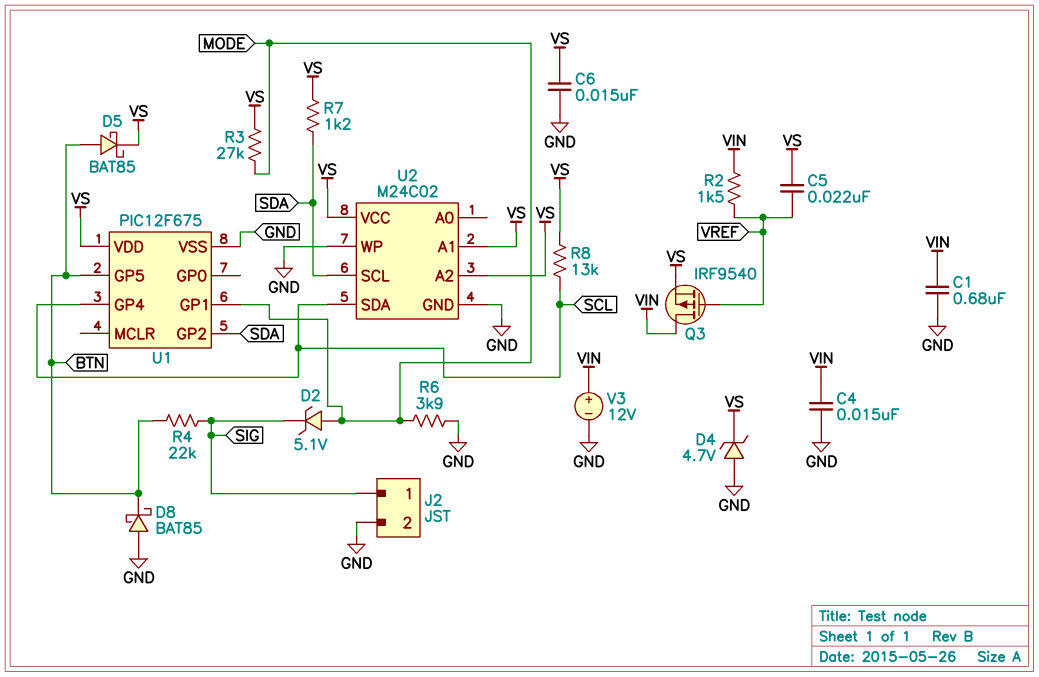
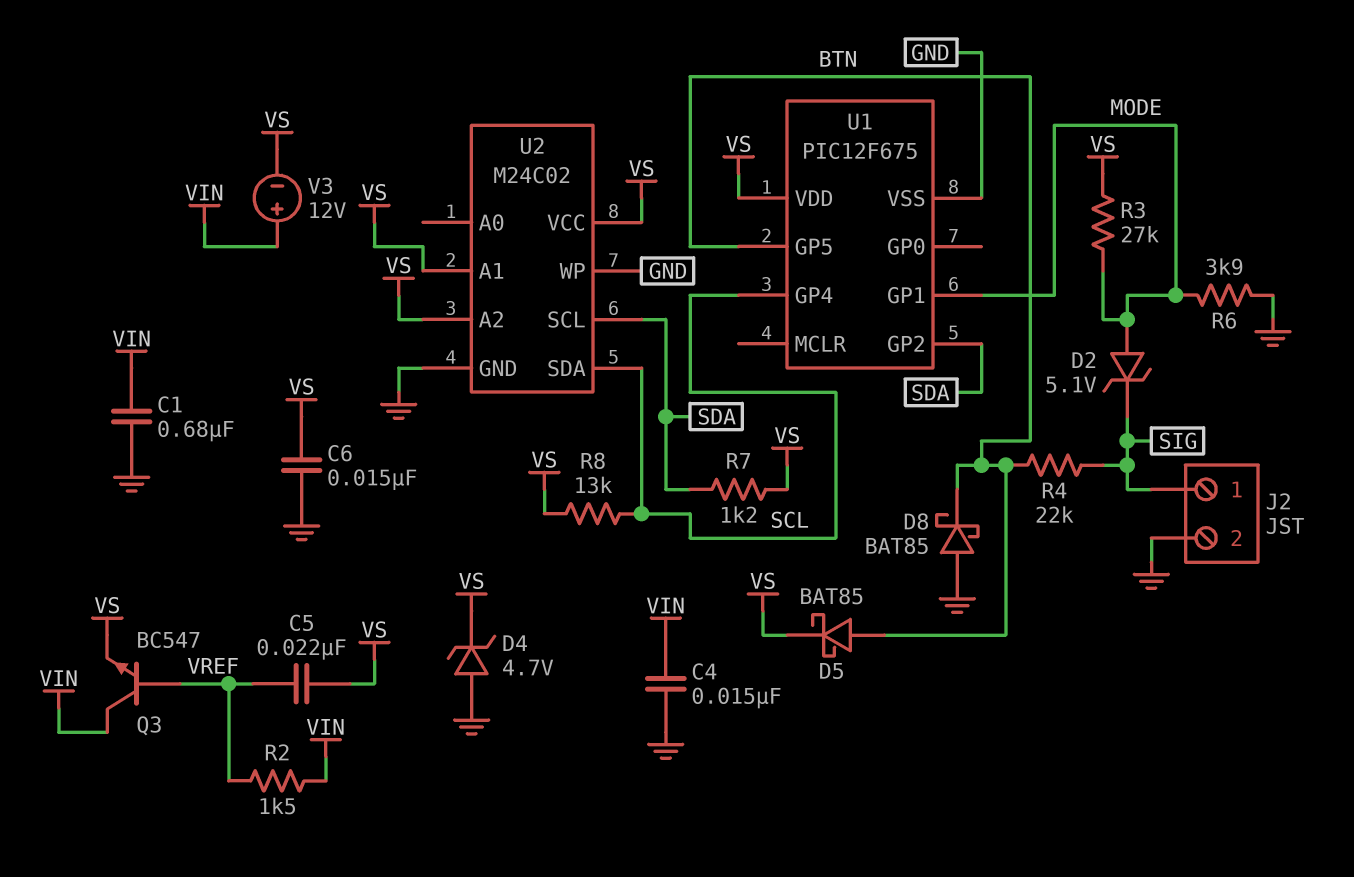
Q3: PMOS IRF9540 (G VREF, D VIN, S VS) -> NPN BC547 (B VREF, C VIN, E VS)
V3: 12V (plus VIN, minus GND) -> 12V (plus VIN, minus VS)

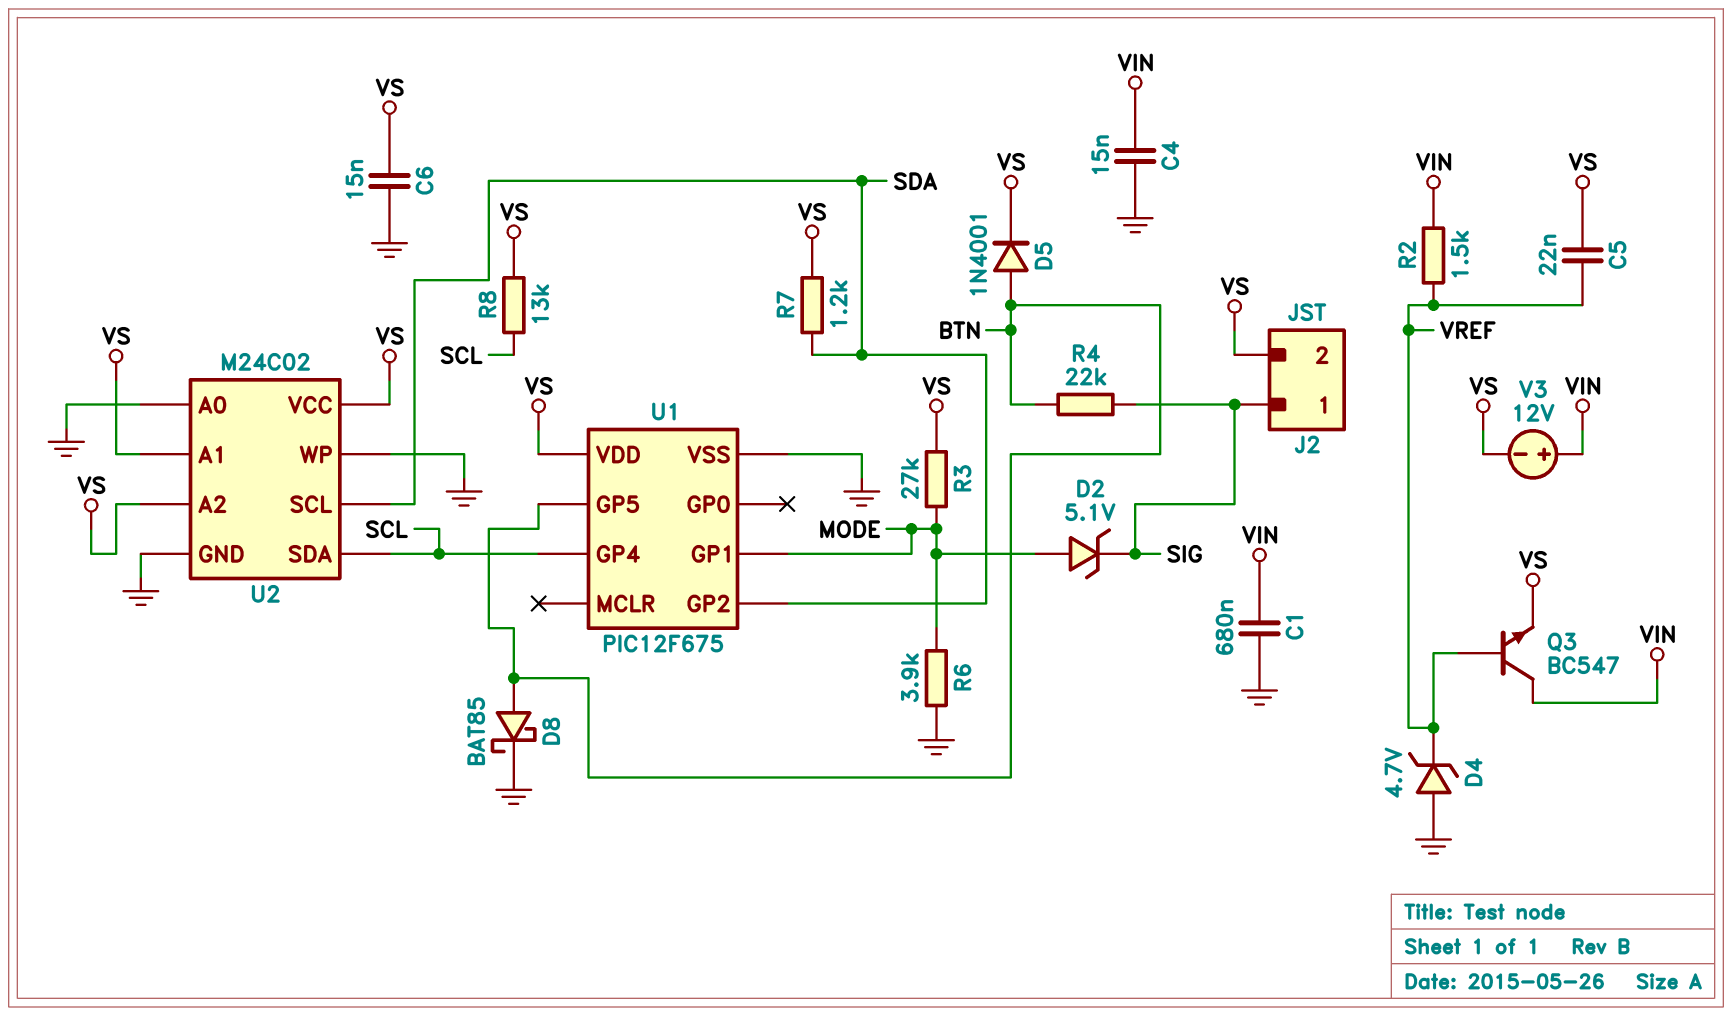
D4: zener 4.7V (A GND, K VS) -> zener 4.7V (A GND, K VREF)
D5: schottky BAT85 (A BTN, K VS) -> diode 1N4001 (A BTN, K VS)
D8: schottky BAT85 (A GND, K BTN) -> schottky BAT85 (A BTN, K GND)
J2 pin 2: GND -> VS
U2 pin A0: none -> GND

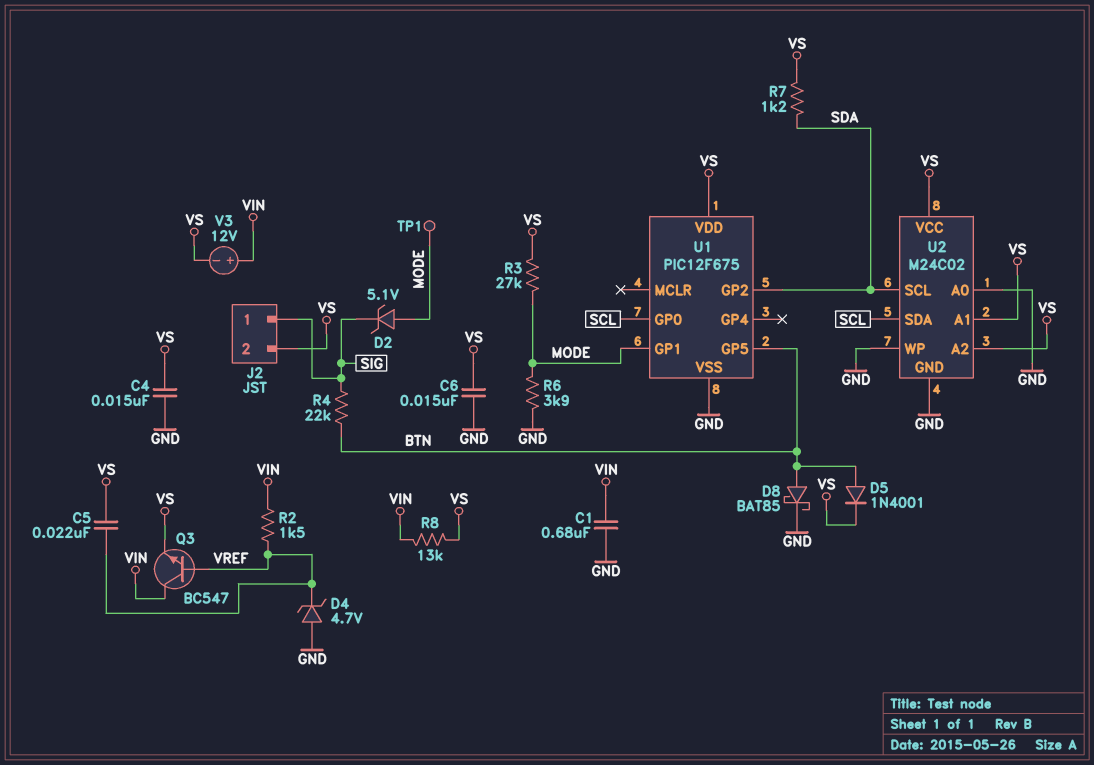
C4: 15nF (GND, VIN) -> 15nF (GND, VS)
R8: 13k (SCL, VS) -> 13k (VIN, VS)
TP1: none -> test point (MODE)
U1 pin GP0: none -> SCL
U1 pin GP4: SCL -> none

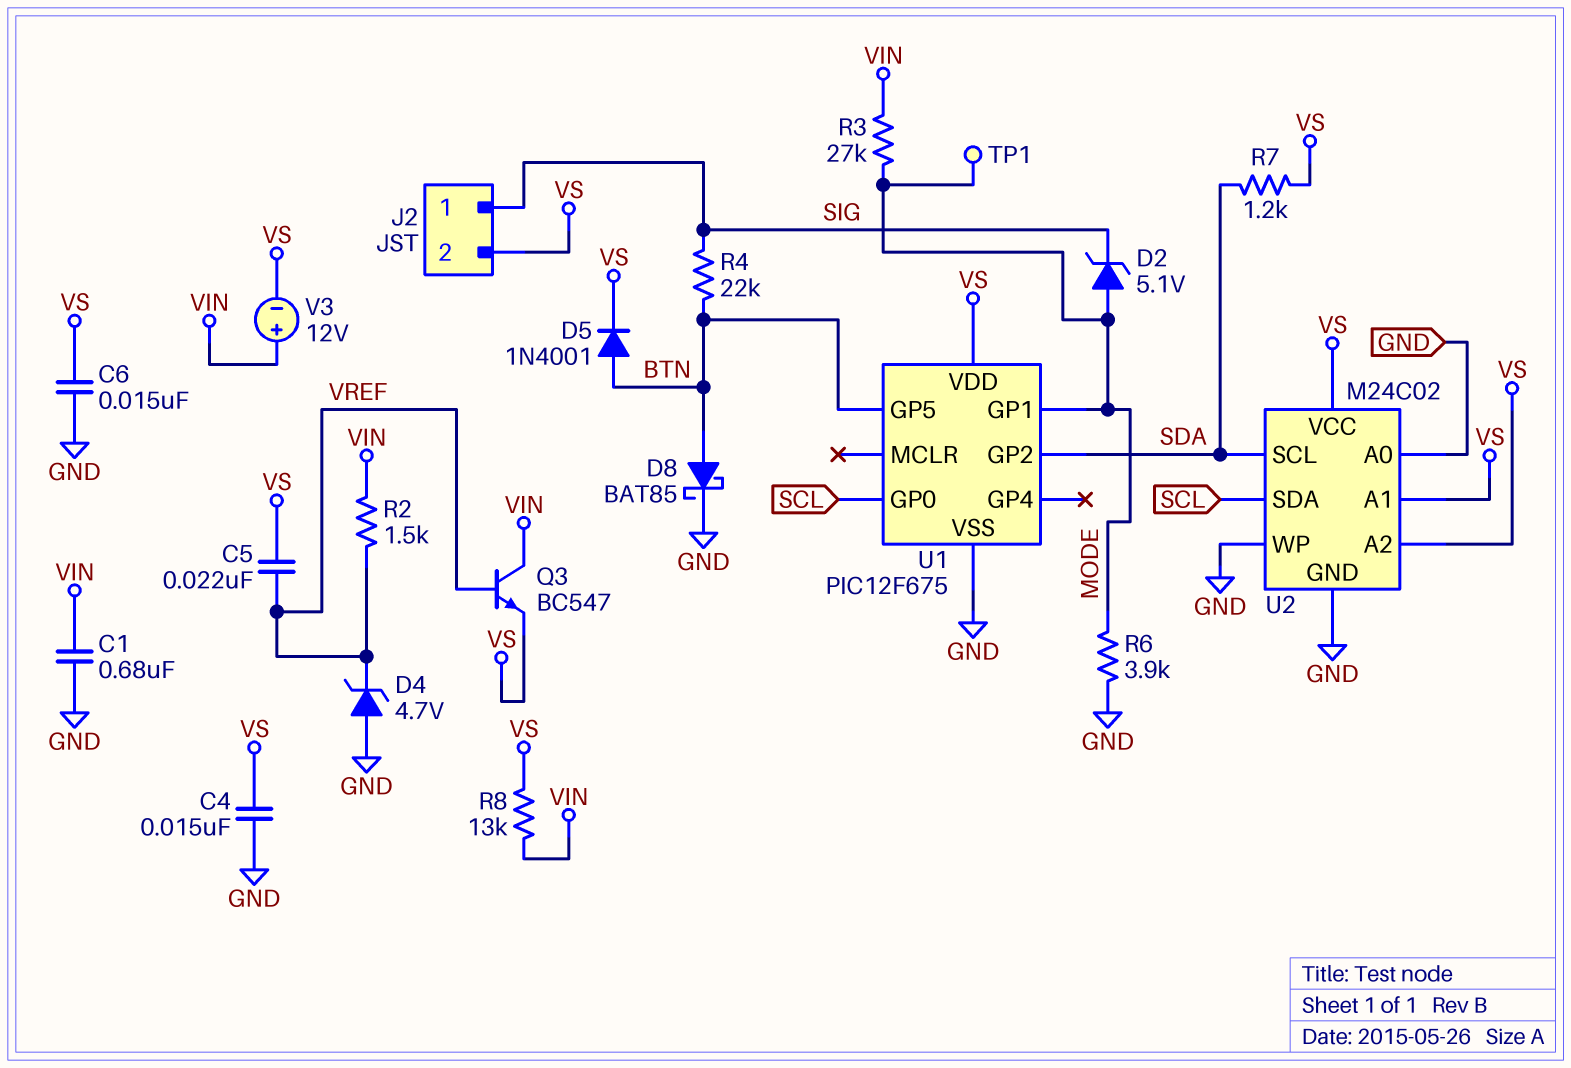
R3: 27k (MODE, VS) -> 27k (MODE, VIN)

